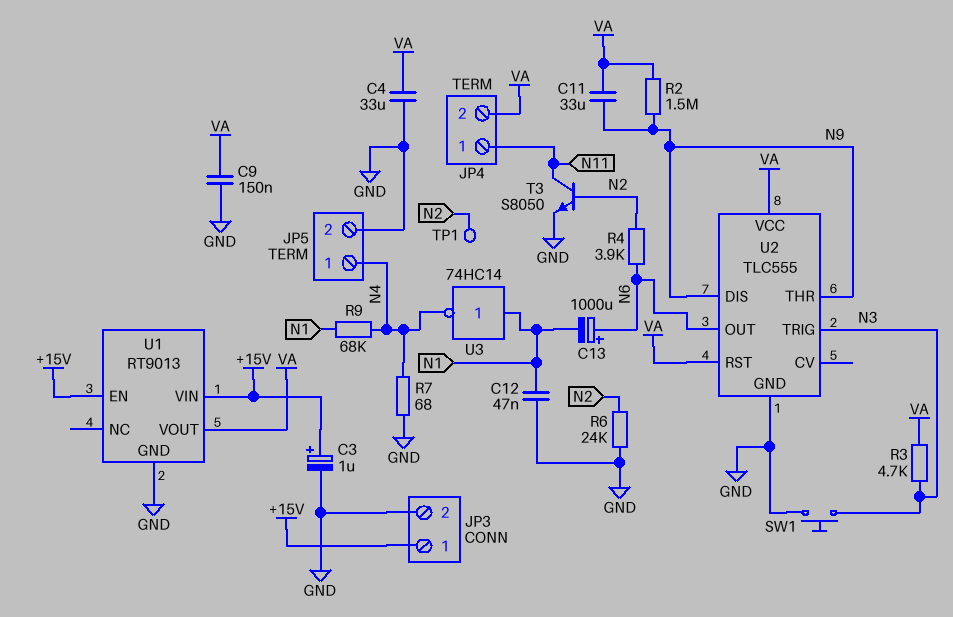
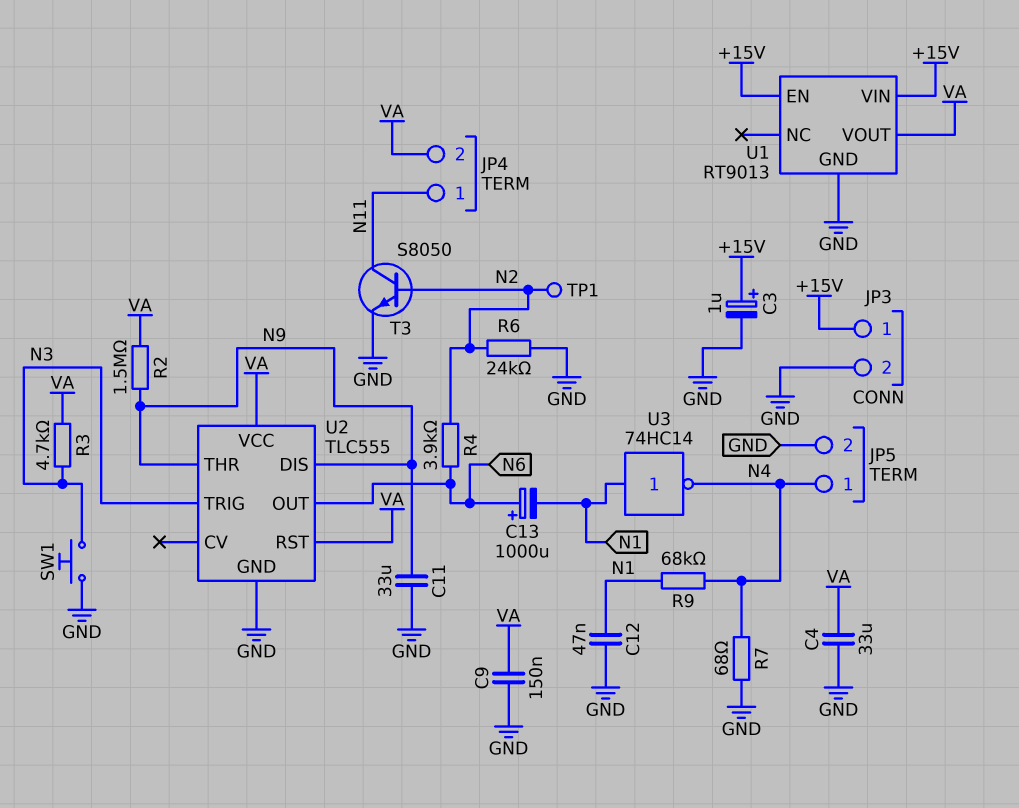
C11: 33uF (N9, VA) -> 33uF (GND, N9)

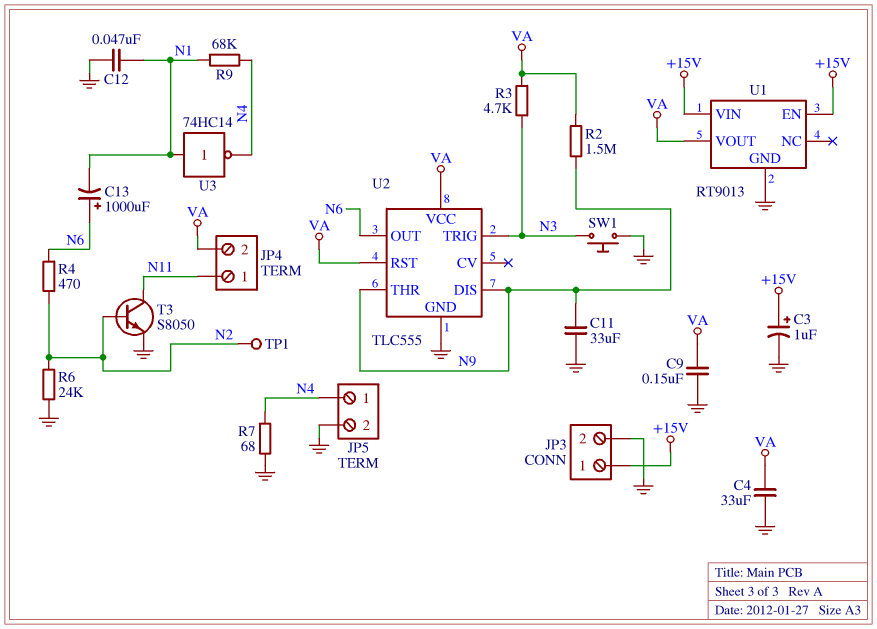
R4: 3.9k (N2, N6) -> 470 (N2, N6)

